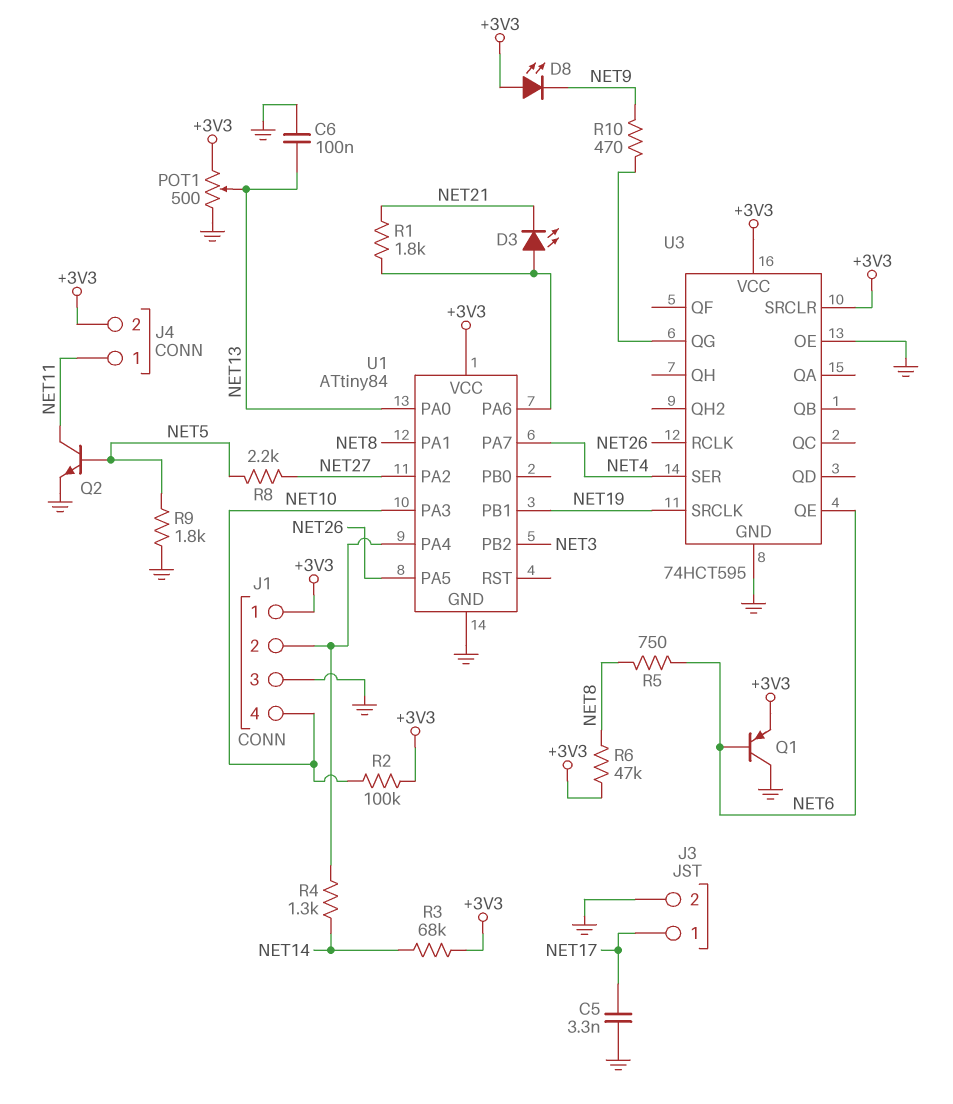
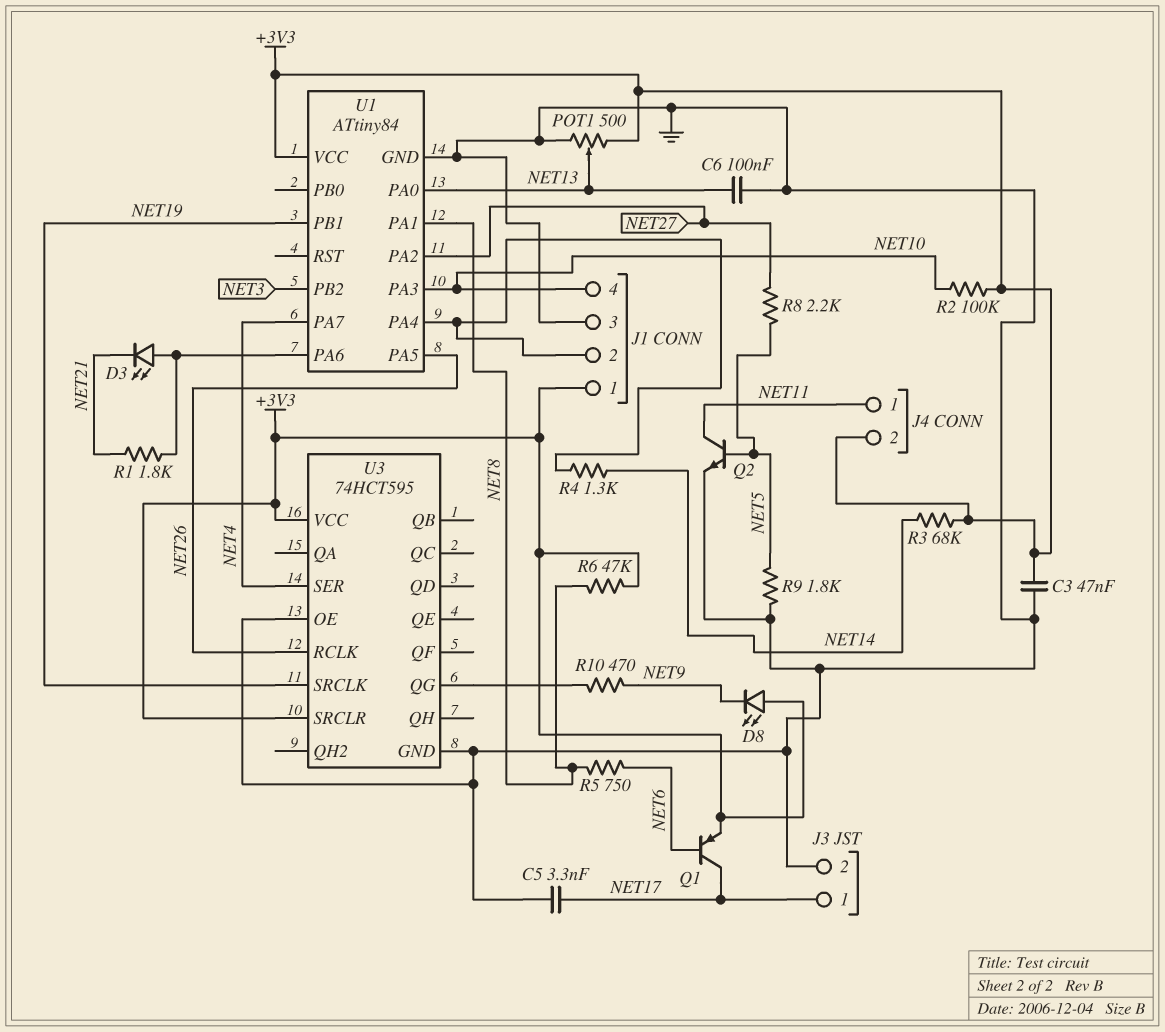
C3: none -> 47nF (+3V3, GND)
Q1: PNP (B NET6, C GND, E +3V3) -> PNP (B NET6, C NET17, E +3V3)
U3 pin QE: NET6 -> none

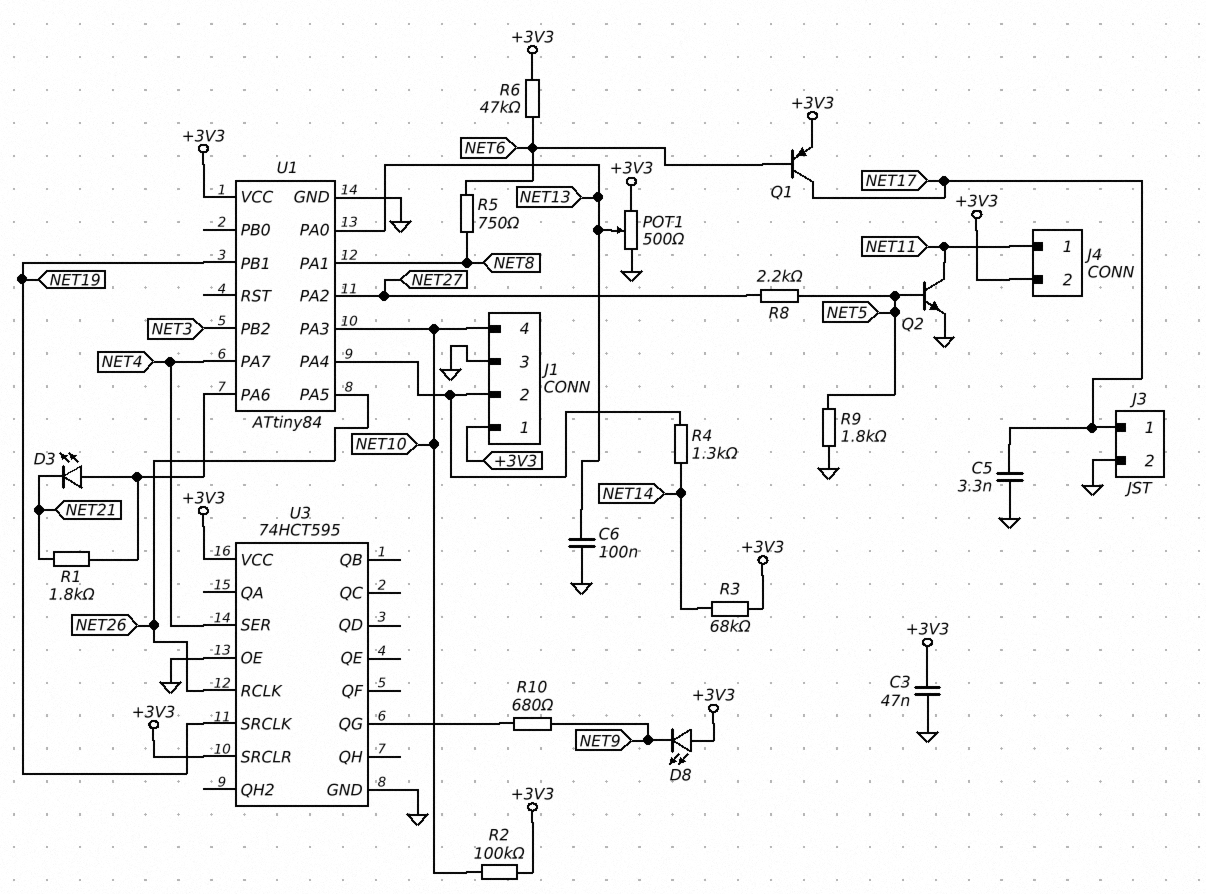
R6: 47k (+3V3, NET8) -> 47k (+3V3, NET6)
R10: 470 (NET9, U3/QG) -> 680 (NET9, U3/QG)

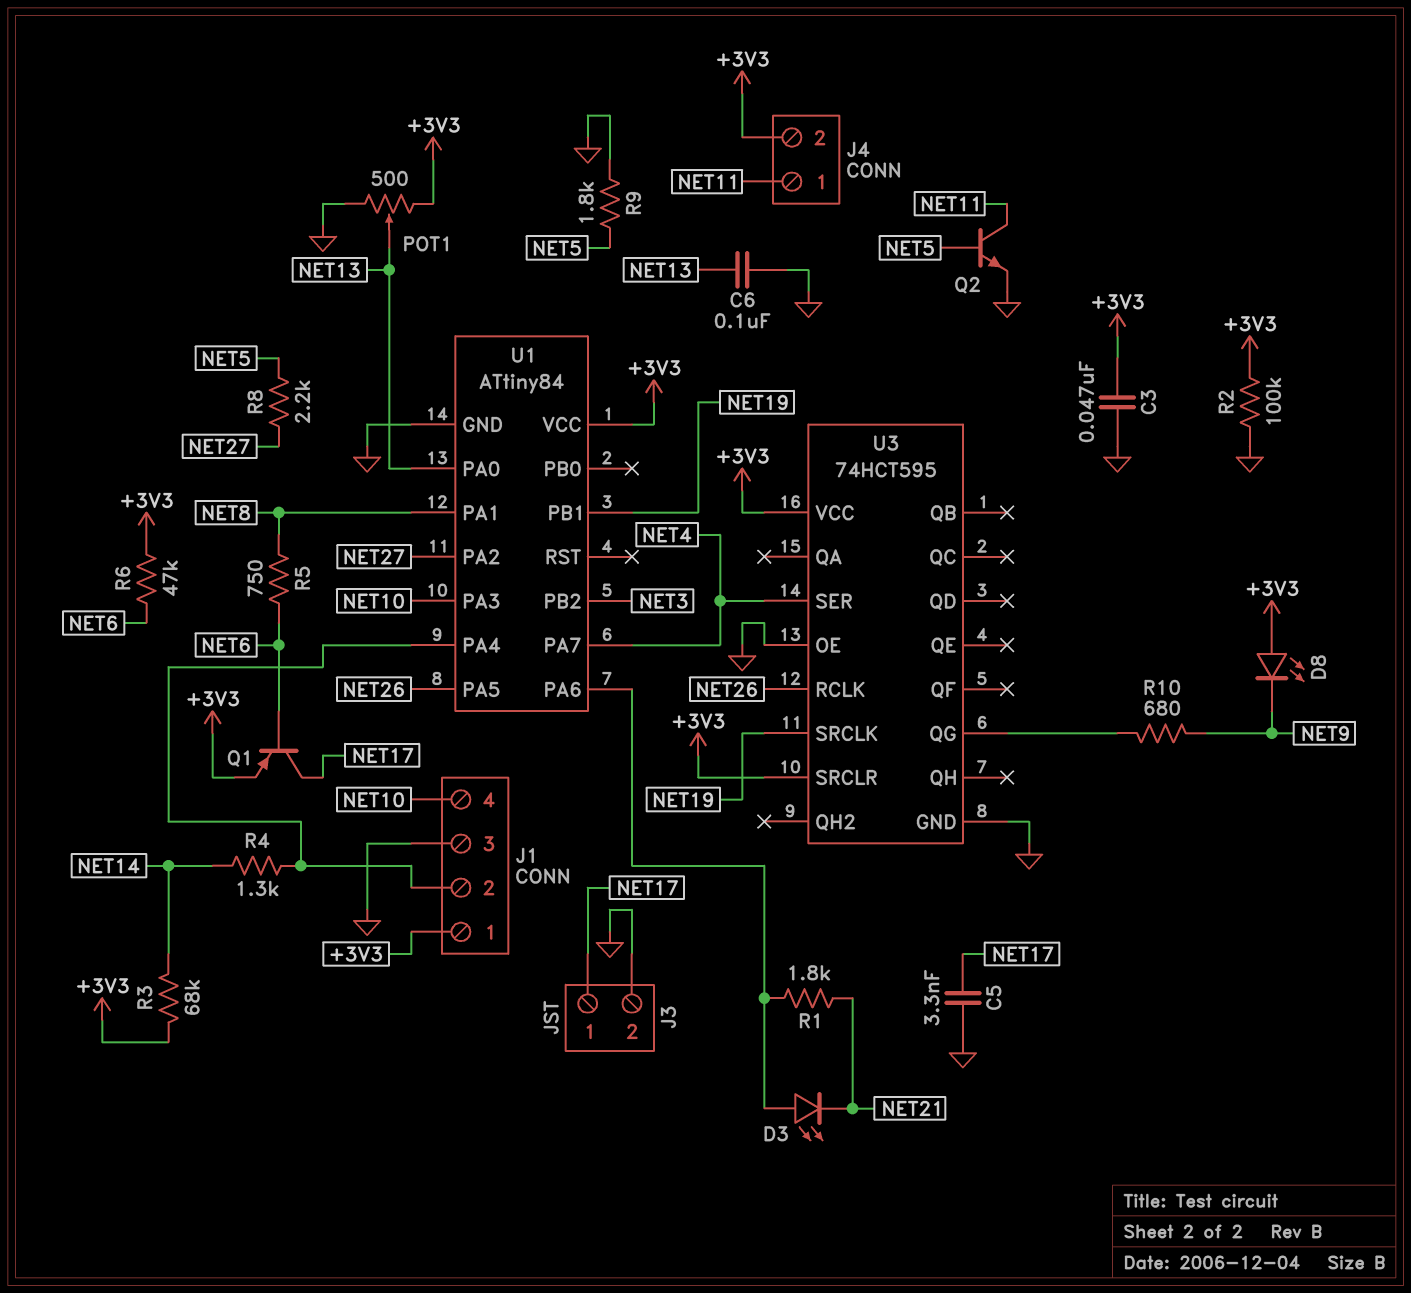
R2: 100k (+3V3, NET10) -> 100k (+3V3, GND)

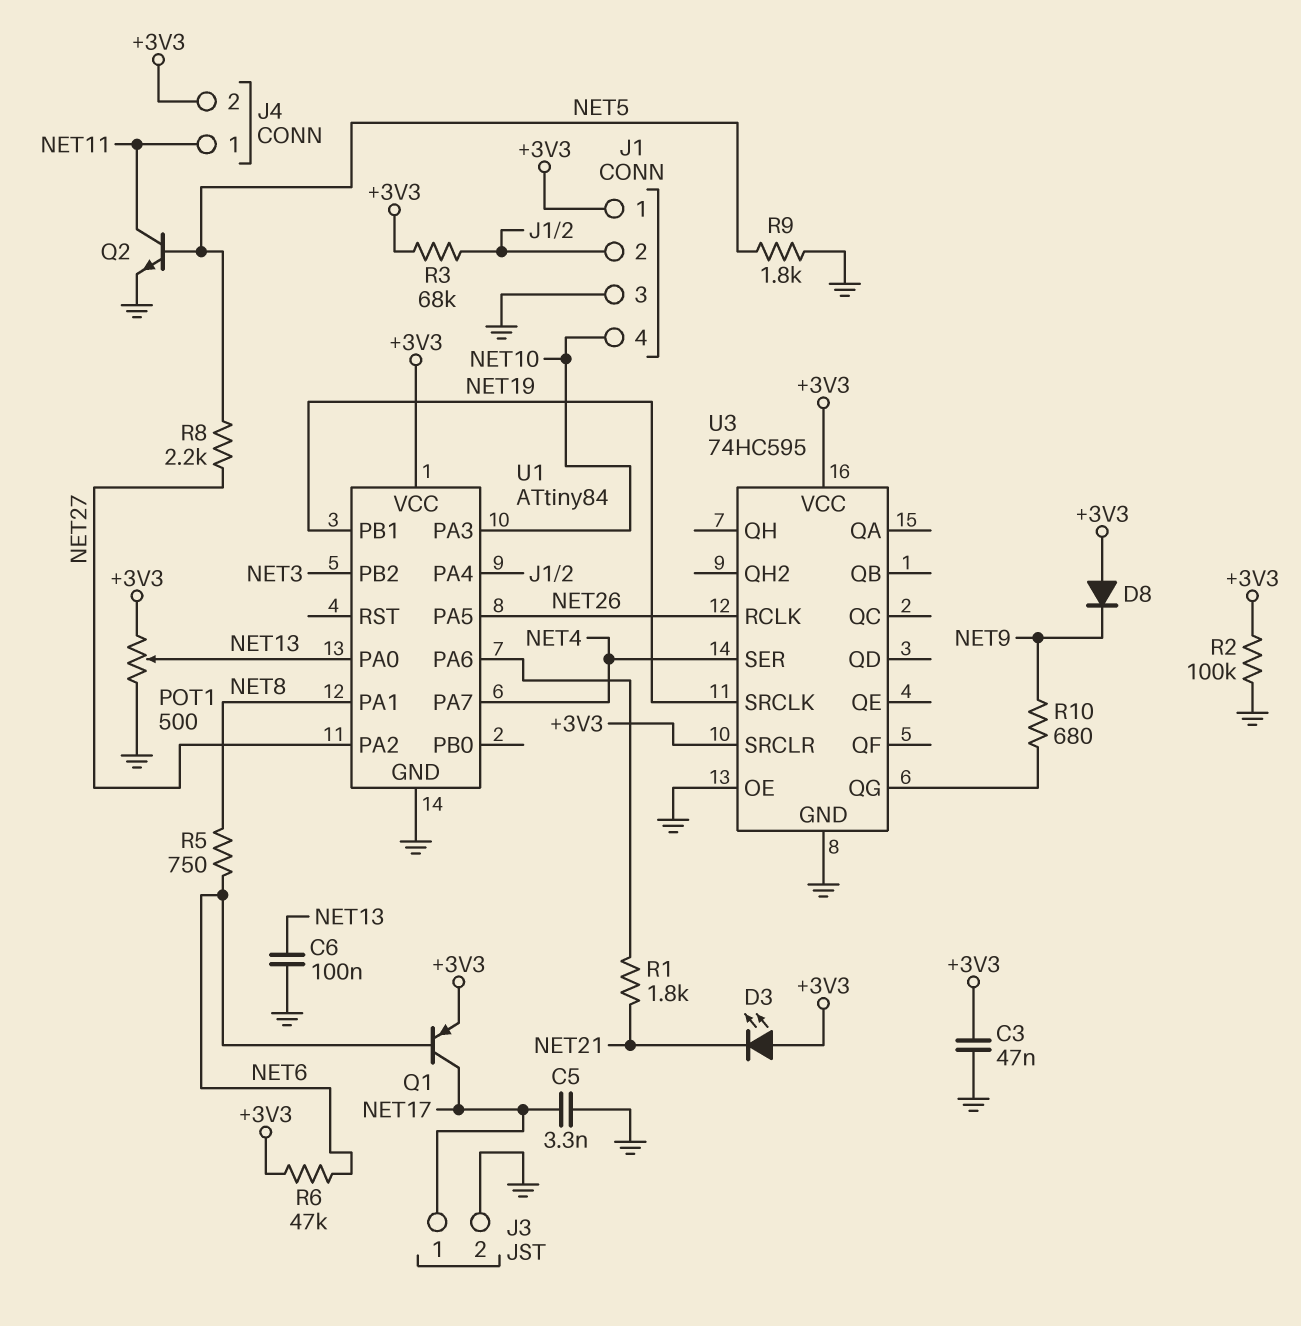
D3: LED (A U1/PA6, K NET21) -> LED (A +3V3, K NET21)
D8: LED (A +3V3, K NET9) -> diode (A +3V3, K NET9)
R3: 68k (+3V3, NET14) -> 68k (+3V3, J1/2)
R4: 1.3k (J1/2, NET14) -> none
U3: 74HCT595 -> 74HC595

